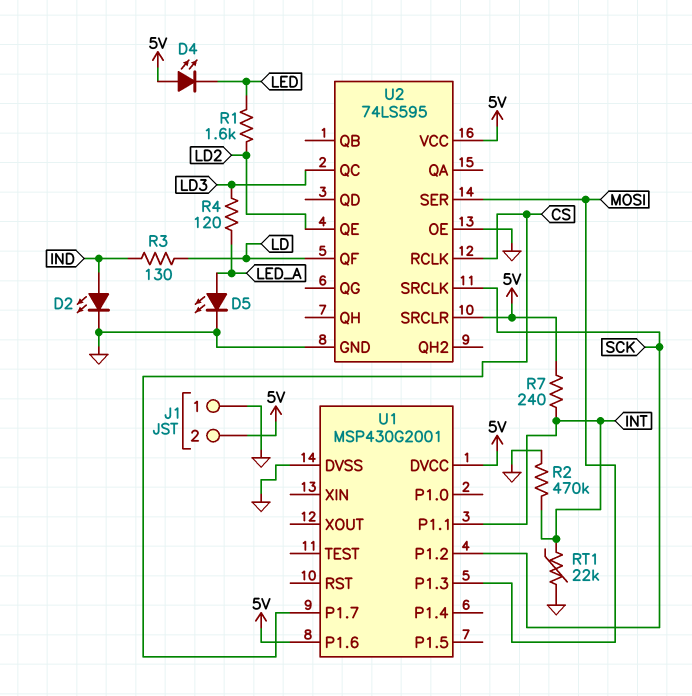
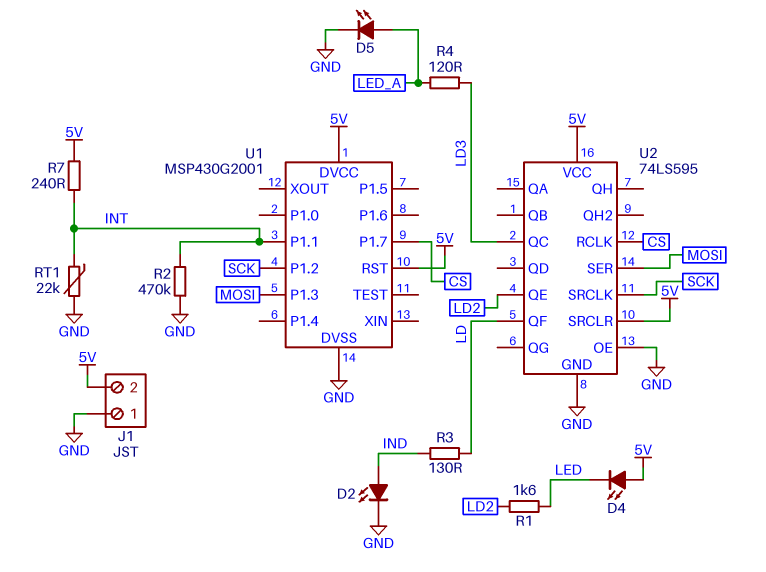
U1 pin P1.6: 5V -> none
U1 pin RST: none -> 5V

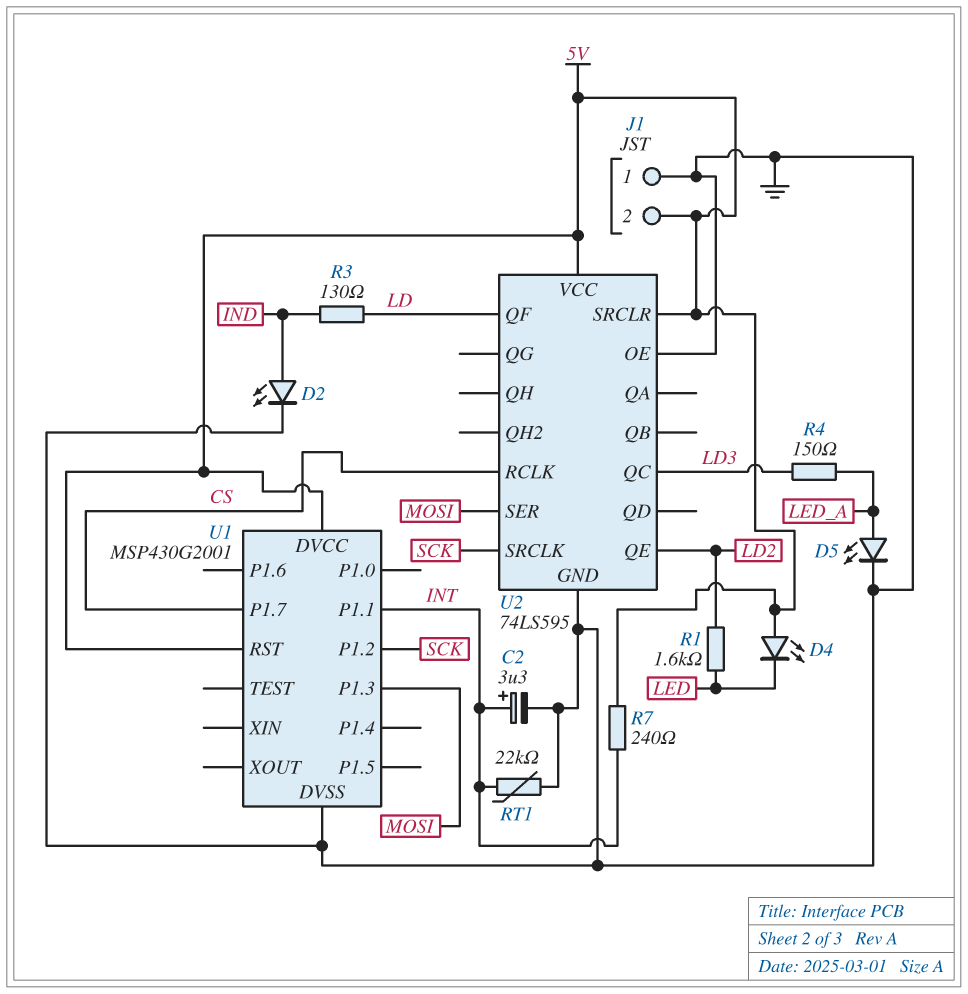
C2: none -> 3.3uF (plus INT, minus GND)
R2: 470k (GND, INT) -> none
R4: 120 (LD3, LED_A) -> 150 (LD3, LED_A)

